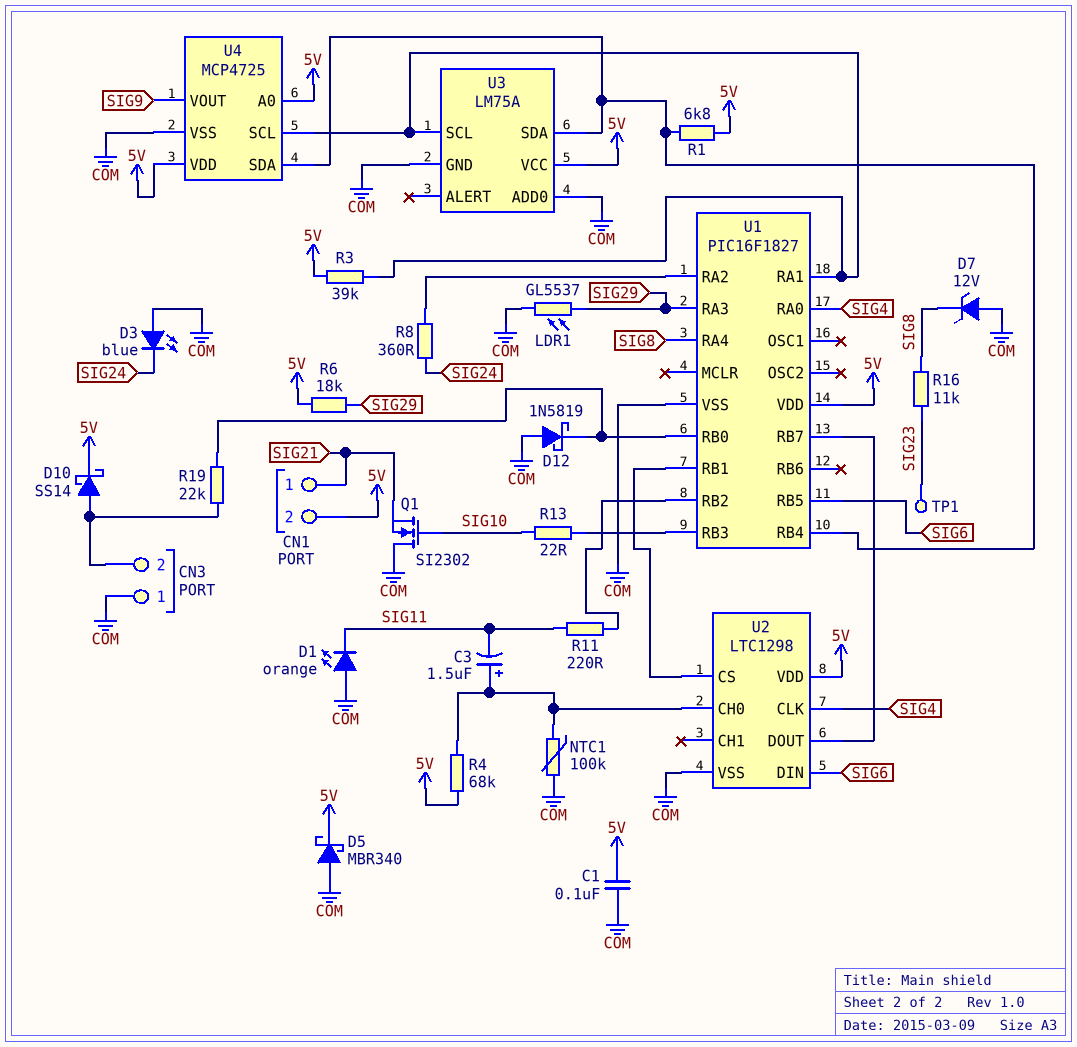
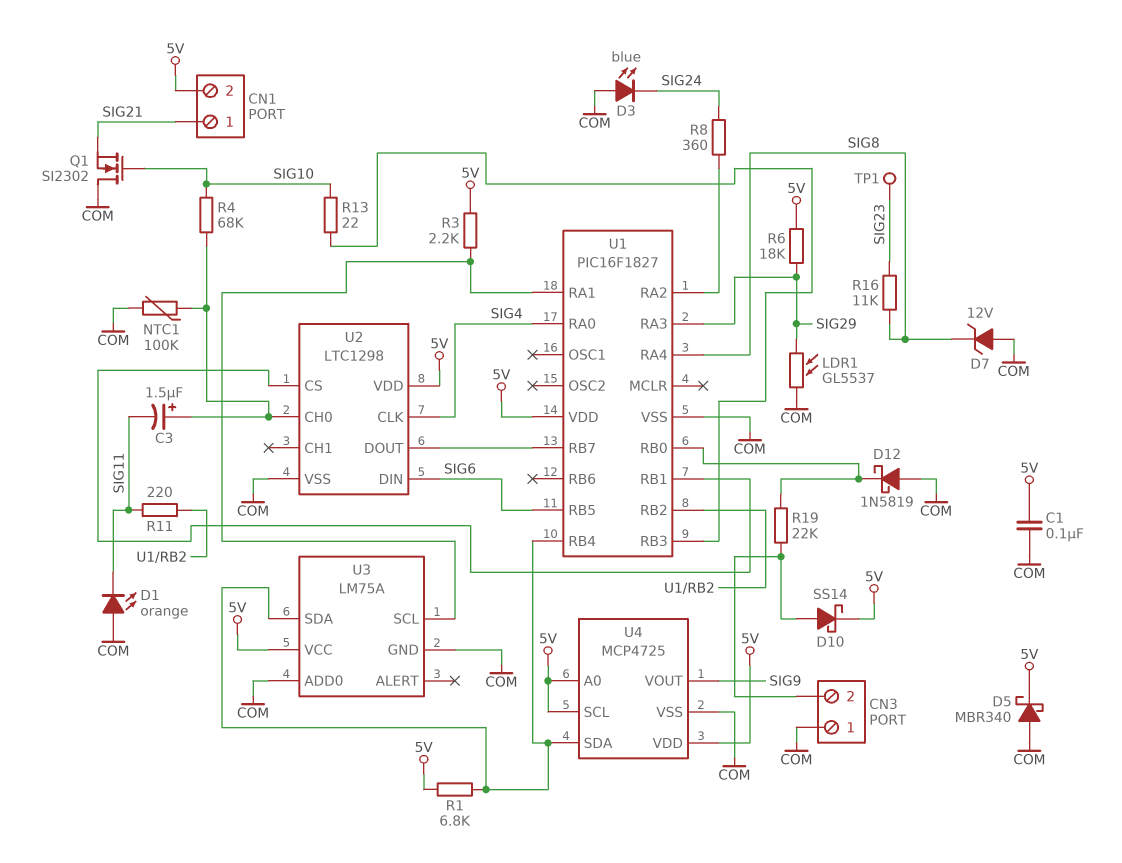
R3: 39k (5V, U1/RA1) -> 2.2k (5V, U1/RA1)
R4: 68k (5V, U2/CH0) -> 68k (SIG10, U2/CH0)
U4 pin SCL: U1/RA1 -> 5V

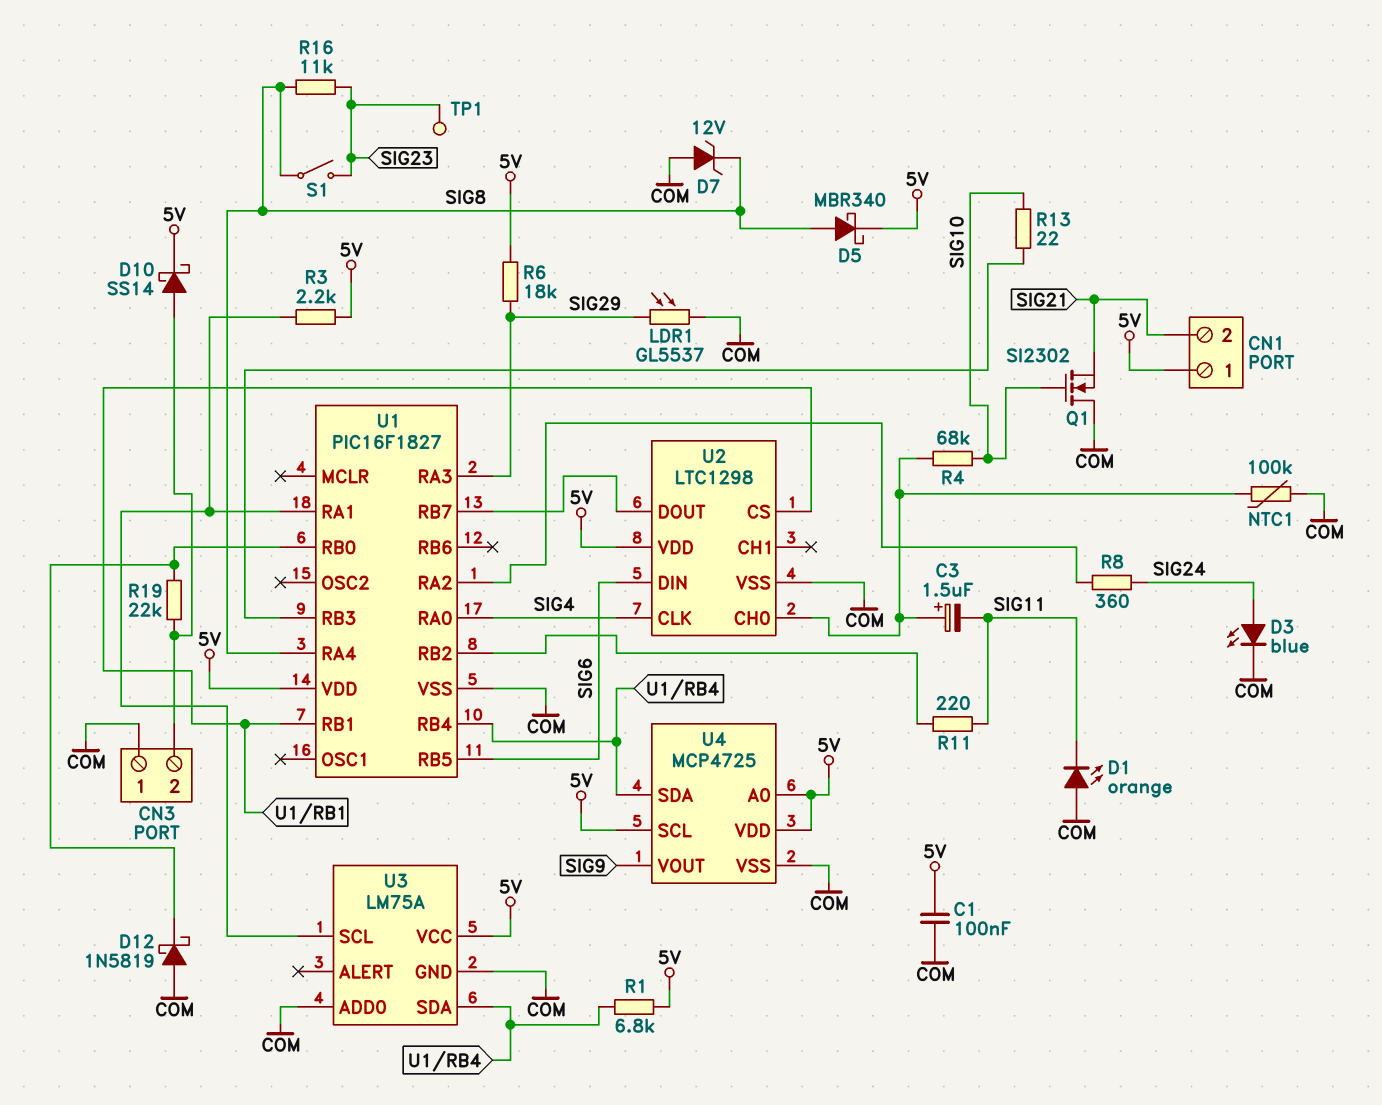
CN1 pin 1: SIG21 -> 5V
CN1 pin 2: 5V -> SIG21
D3: LED blue (A COM, K SIG24) -> LED blue (A SIG24, K COM)
D5: schottky MBR340 (A COM, K 5V) -> schottky MBR340 (A SIG8, K 5V)
S1: none -> switch (SIG8, SIG23)

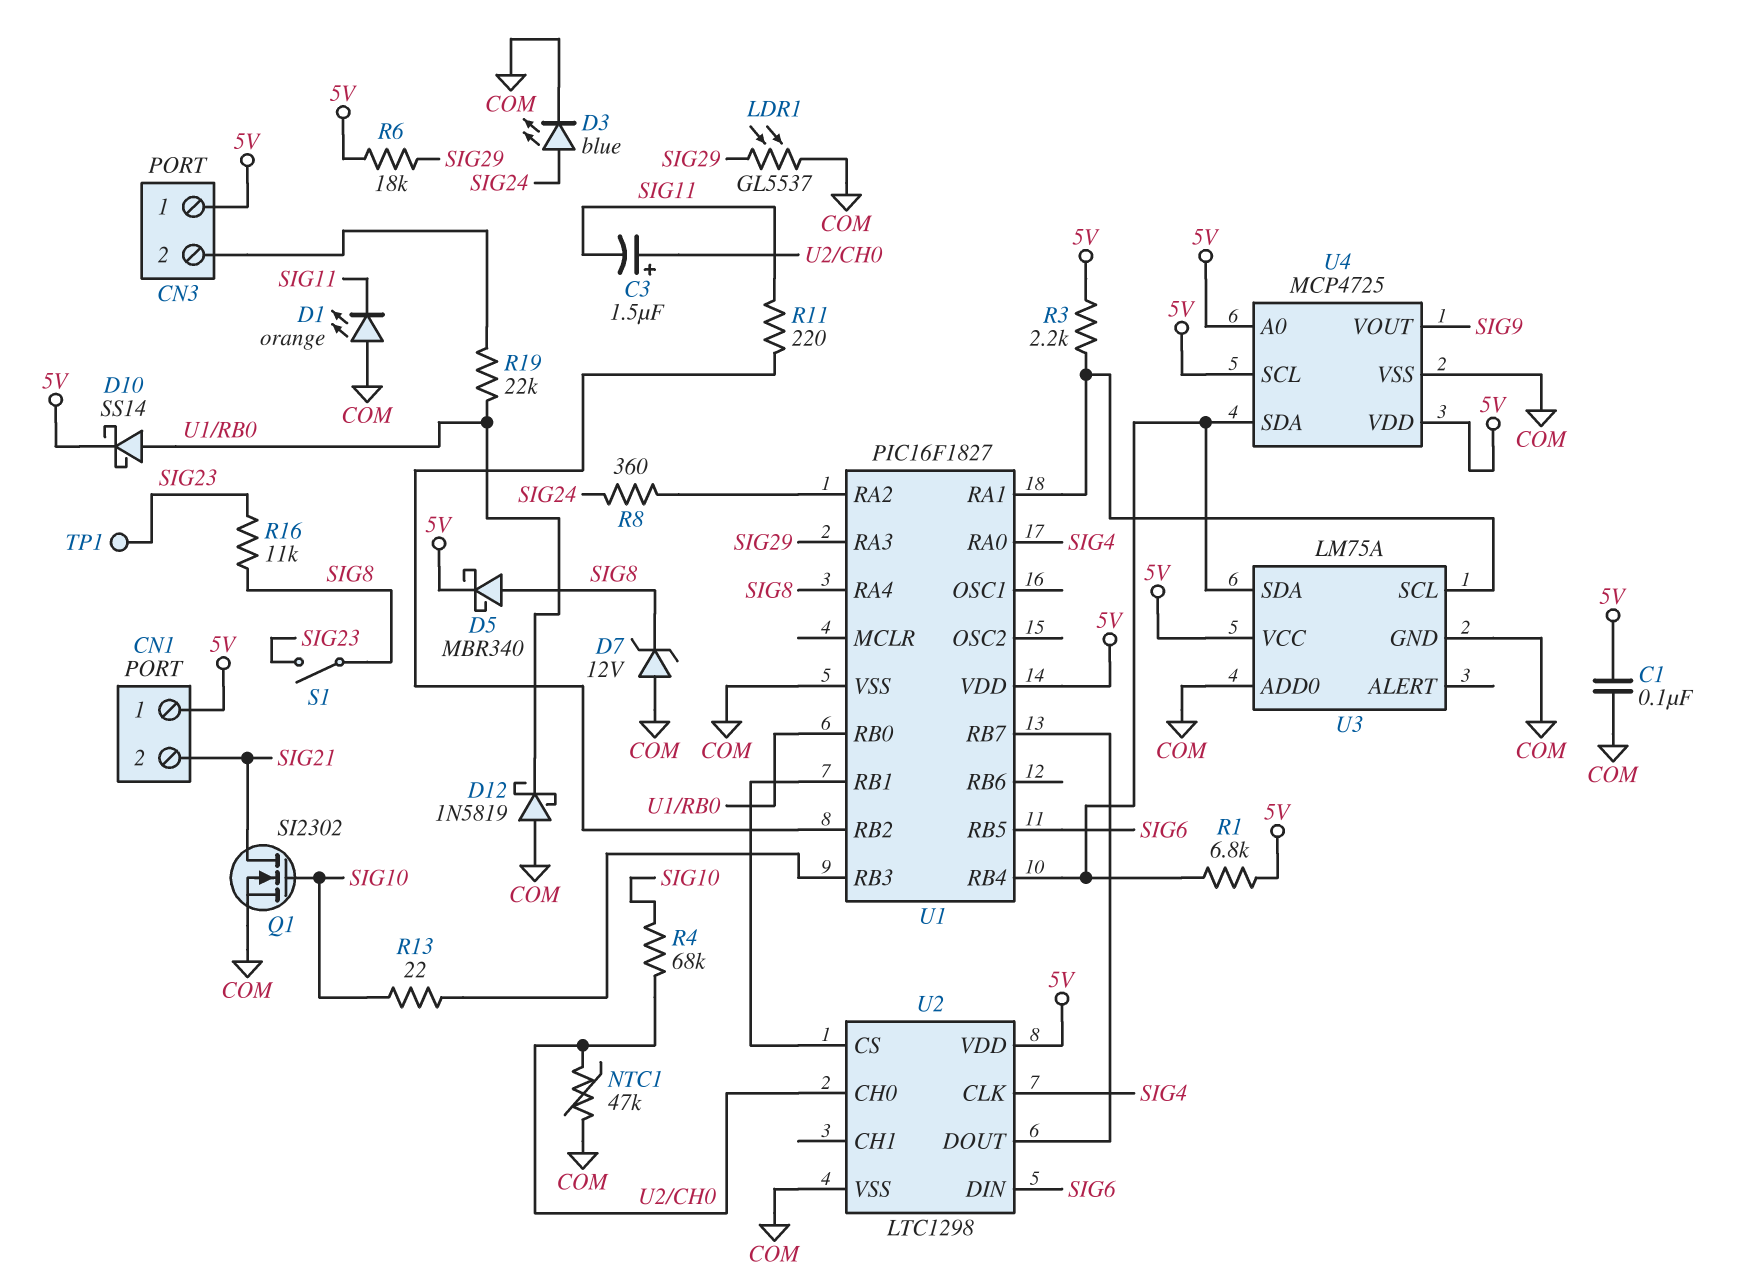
CN3 pin 1: COM -> 5V
D10: schottky SS14 (A CN3/2, K 5V) -> schottky SS14 (A U1/RB0, K 5V)
NTC1: 100k (COM, U2/CH0) -> 47k (COM, U2/CH0)
Q1: NMOS SI2302 (G SIG10, D COM, S SIG21) -> NMOS SI2302 (G SIG10, D SIG21, S COM)

